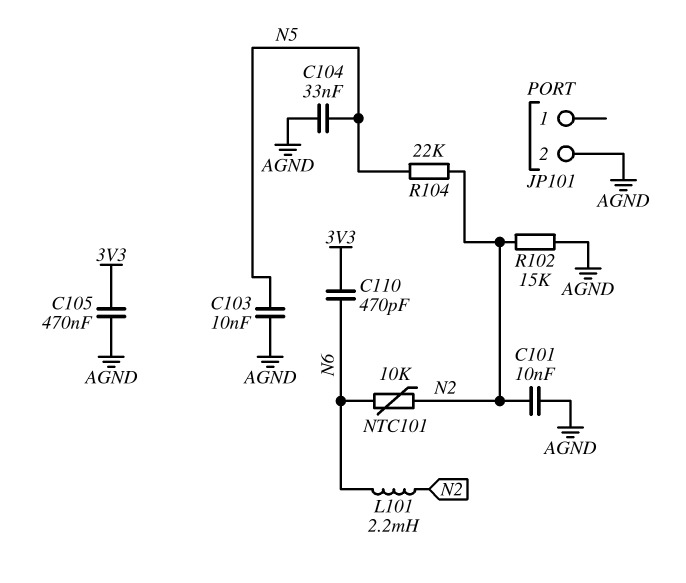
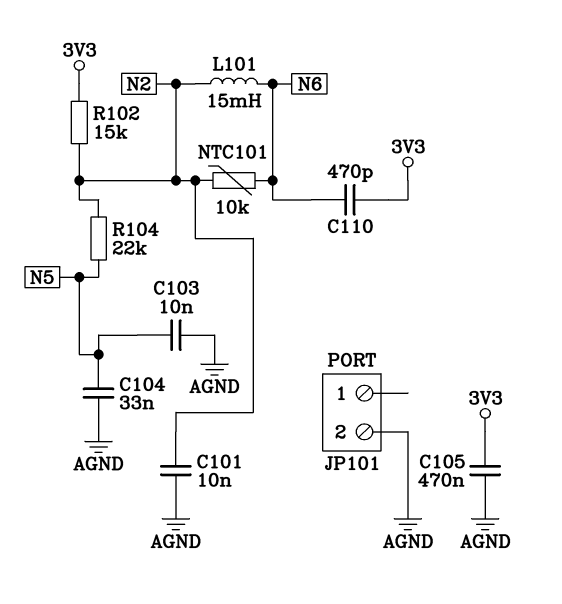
L101: 2.2mH (N2, N6) -> 15mH (N2, N6)
R102: 15k (AGND, N2) -> 15k (3V3, N2)

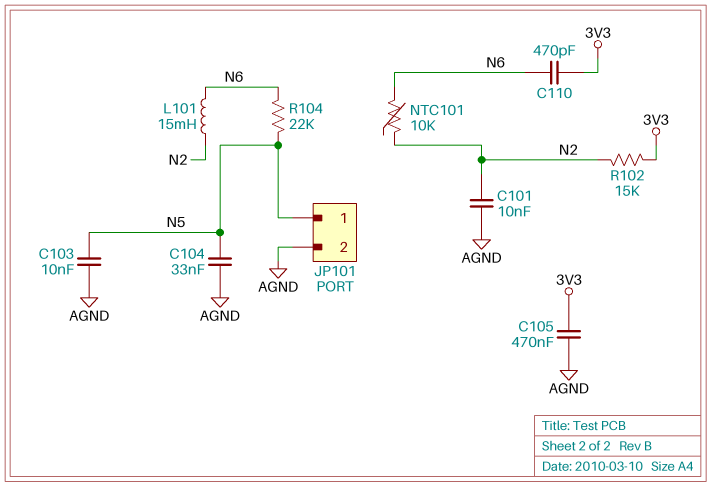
JP101 pin 1: none -> N5
R104: 22k (N2, N5) -> 22k (N5, N6)

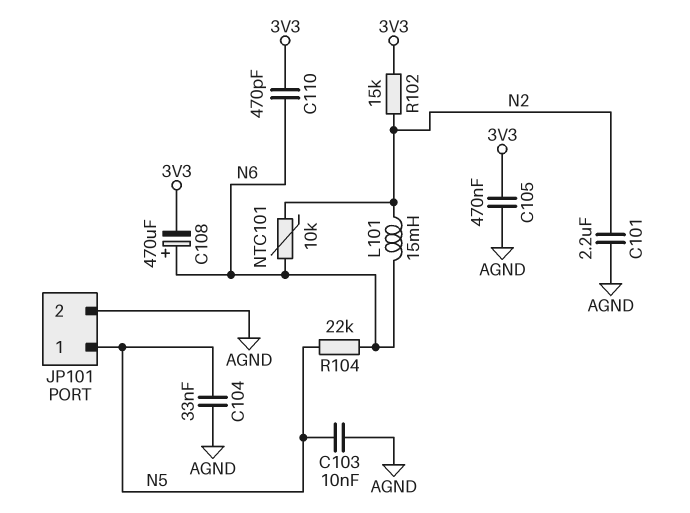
C101: 10nF (AGND, N2) -> 2.2uF (AGND, N2)
C108: none -> 470uF (plus N6, minus 3V3)

